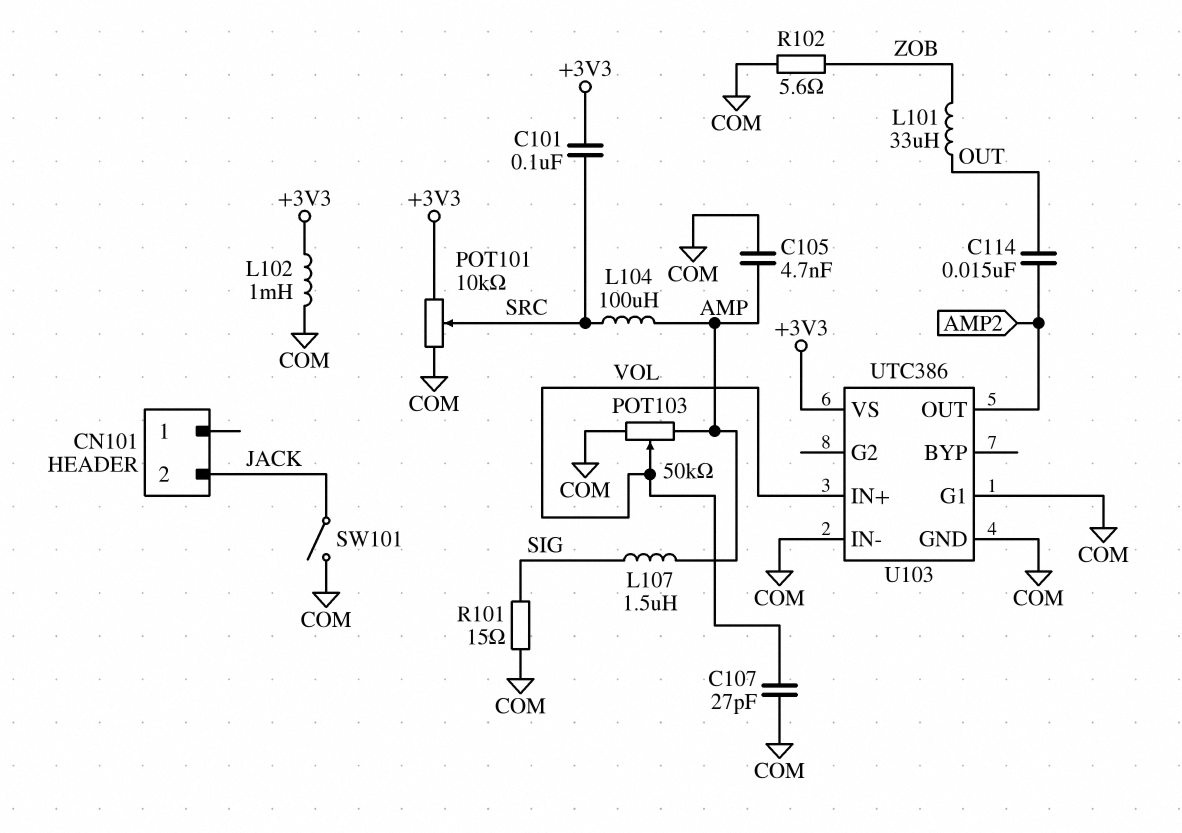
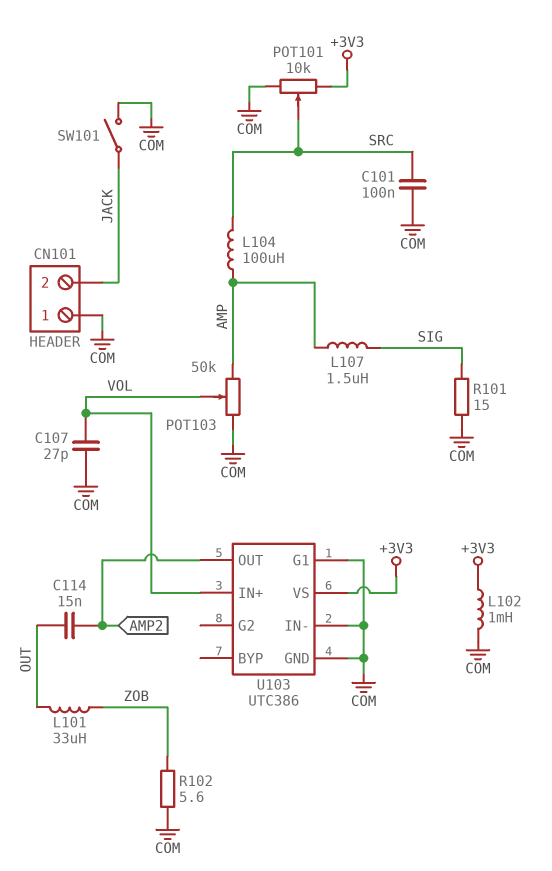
C101: 100nF (+3V3, SRC) -> 100nF (COM, SRC)
C105: 4.7nF (AMP, COM) -> none
CN101 pin 1: none -> COM

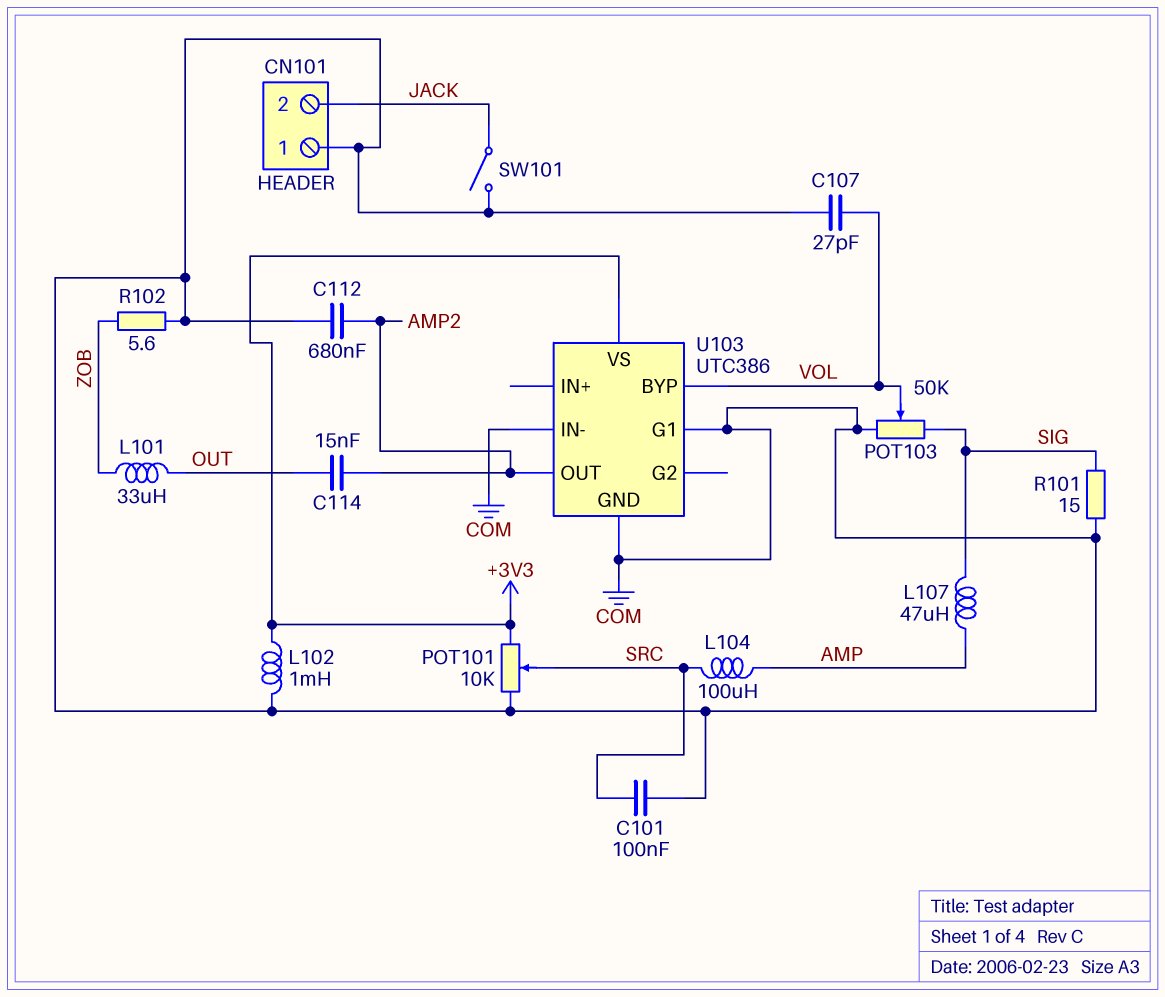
C112: none -> 680nF (AMP2, COM)
L107: 1.5uH (AMP, SIG) -> 47uH (AMP, SIG)
POT103: 50k (AMP, COM, wiper VOL) -> 50k (COM, SIG, wiper VOL)
U103 pin BYP: none -> VOL
U103 pin IN+: VOL -> none

